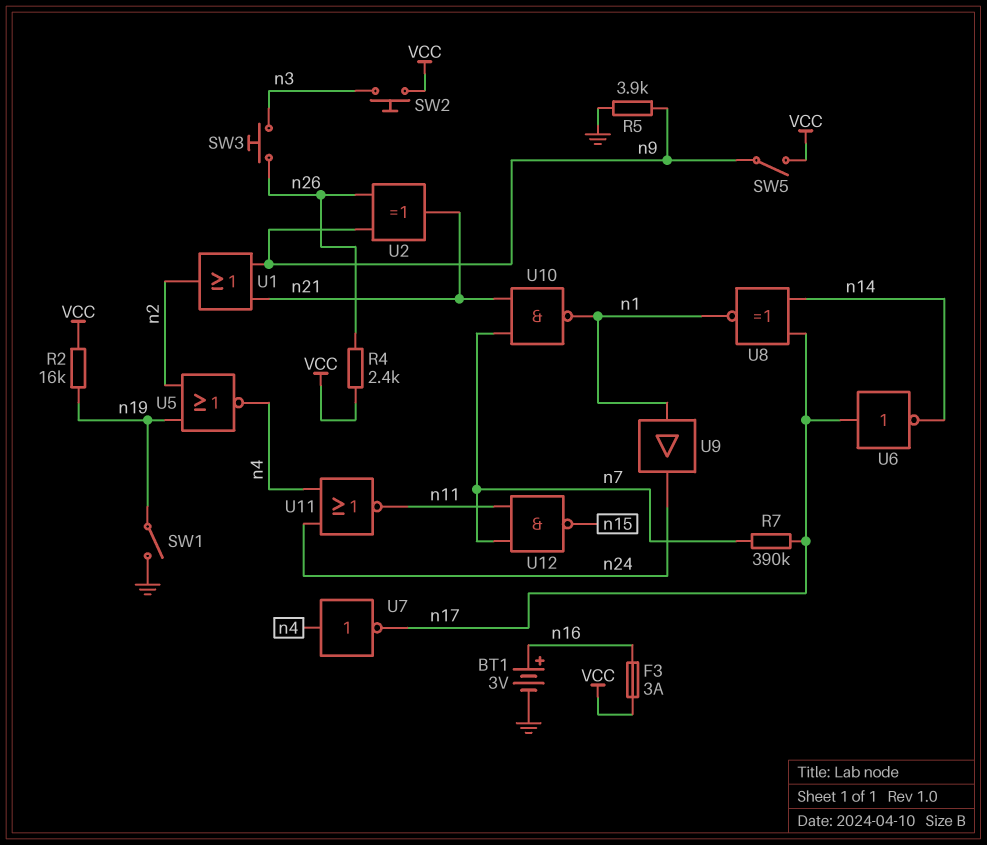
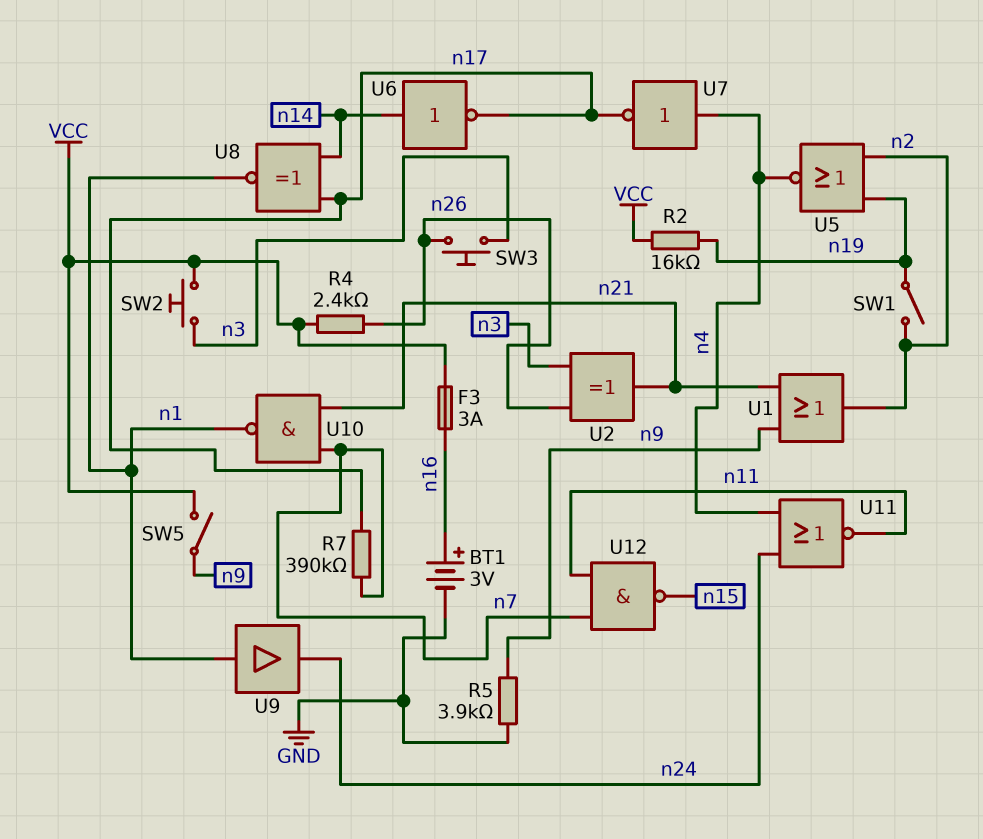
SW1: switch (GND, n19) -> switch (n2, n19)
U2: XOR (in n9, in n26, out n21) -> XOR (in n3, in n26, out n21)
U6: NOT (in n17, out n14) -> NOT (in n14, out n17)

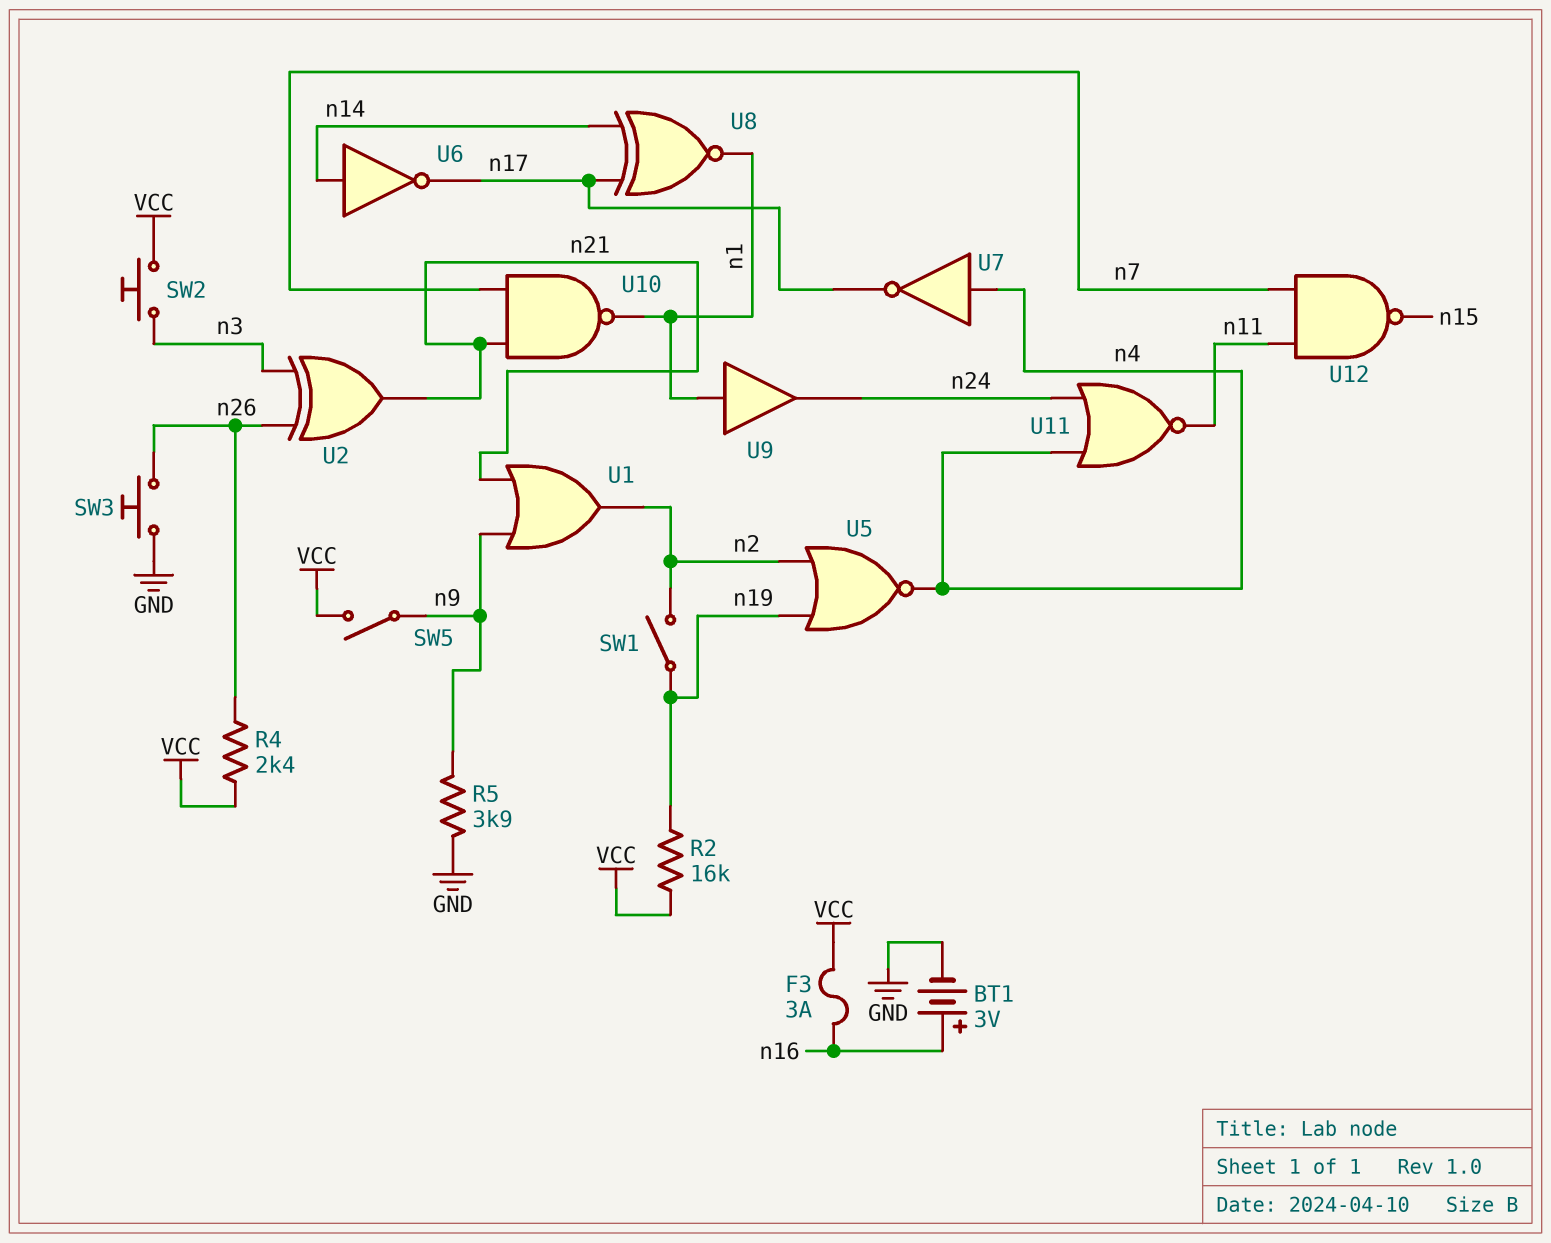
R7: 390k (n7, n17) -> none
SW3: button (n3, n26) -> button (GND, n26)

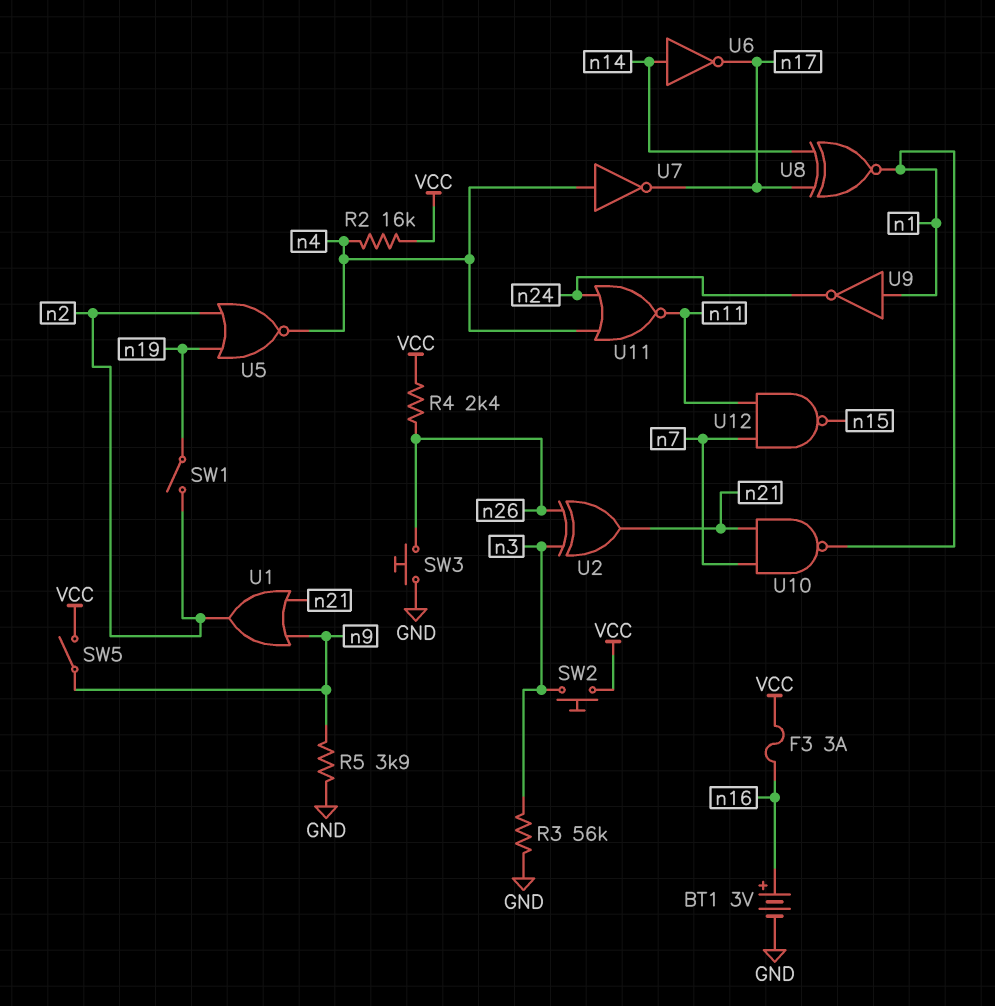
R2: 16k (VCC, n19) -> 16k (VCC, n4)
R3: none -> 56k (GND, n3)
U9: buffer (in n1, out n24) -> NOT (in n1, out n24)

